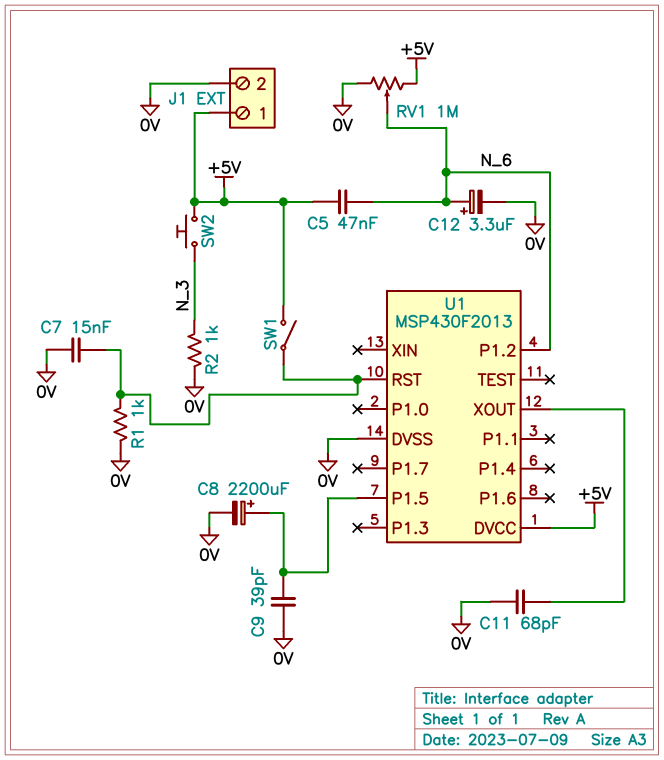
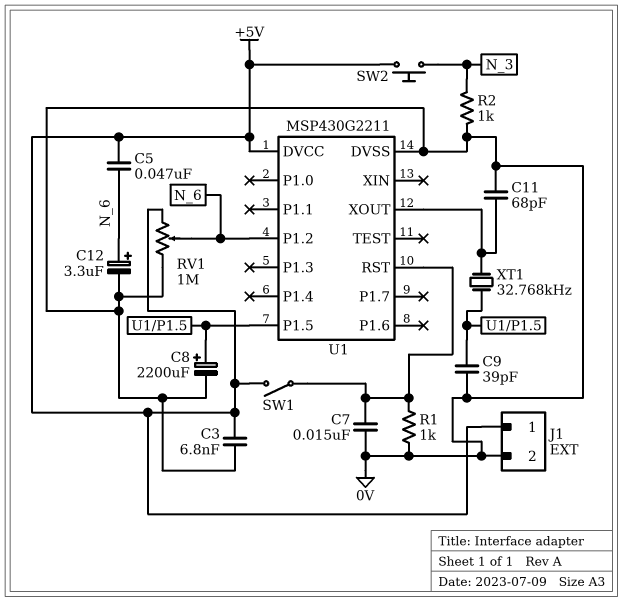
C3: none -> 6.8nF (+5V, 0V)
U1: MSP430F2013 -> MSP430G2211
XT1: none -> 32.768kHz (U1/P1.5, U1/XOUT)

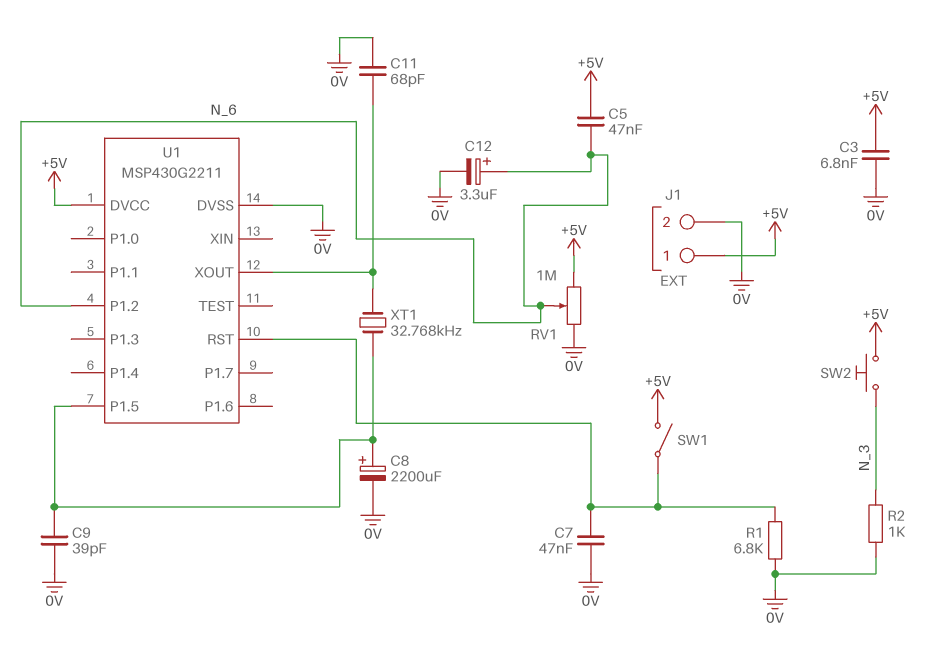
C7: 15nF (0V, U1/RST) -> 47nF (0V, U1/RST)
R1: 1k (0V, U1/RST) -> 6.8k (0V, U1/RST)

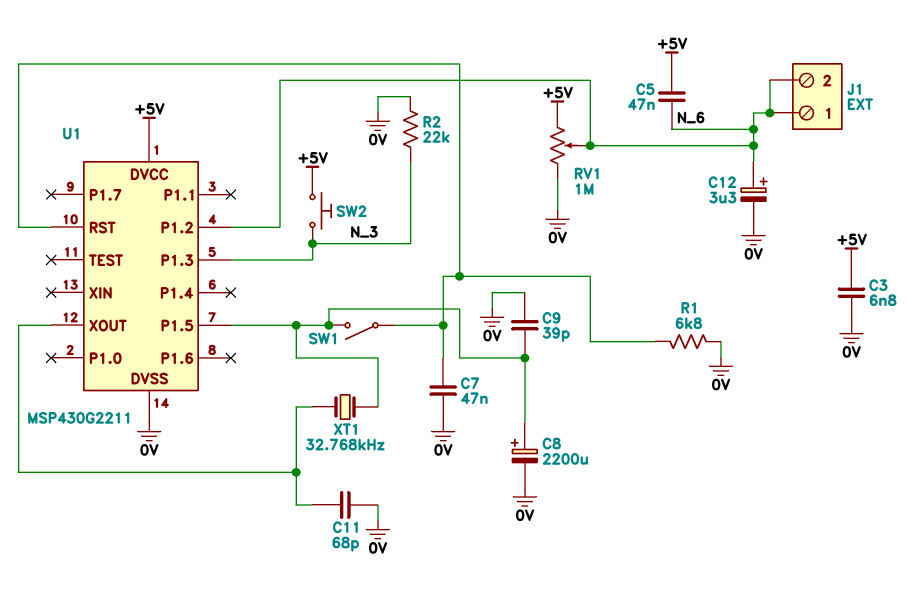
J1 pin 1: +5V -> N_6
J1 pin 2: 0V -> N_6
R2: 1k (0V, N_3) -> 22k (0V, N_3)
SW1: switch (+5V, U1/RST) -> switch (U1/P1.5, U1/RST)
U1 pin P1.3: none -> N_3

